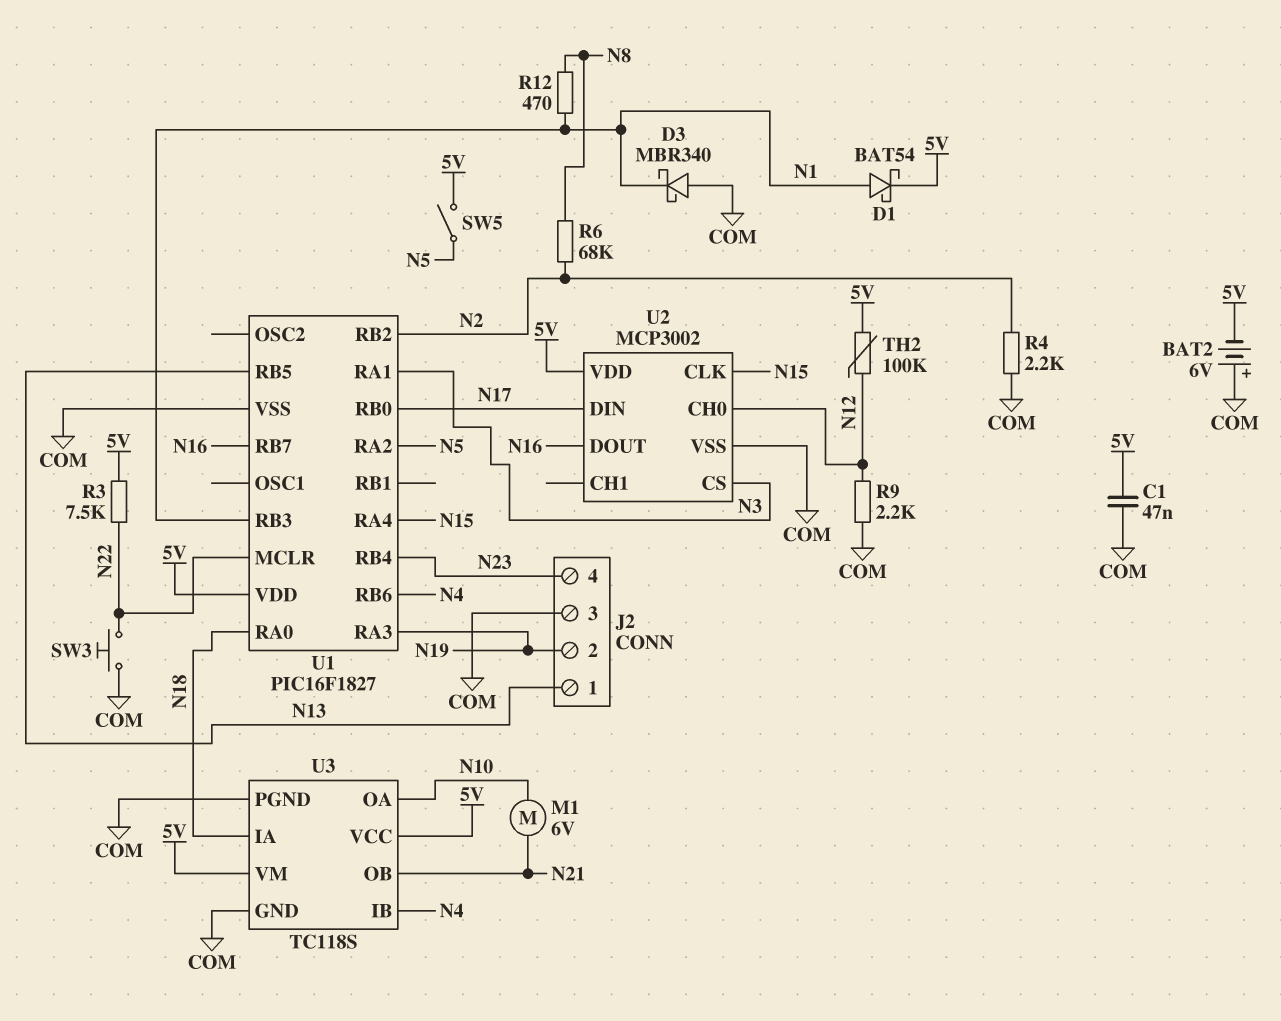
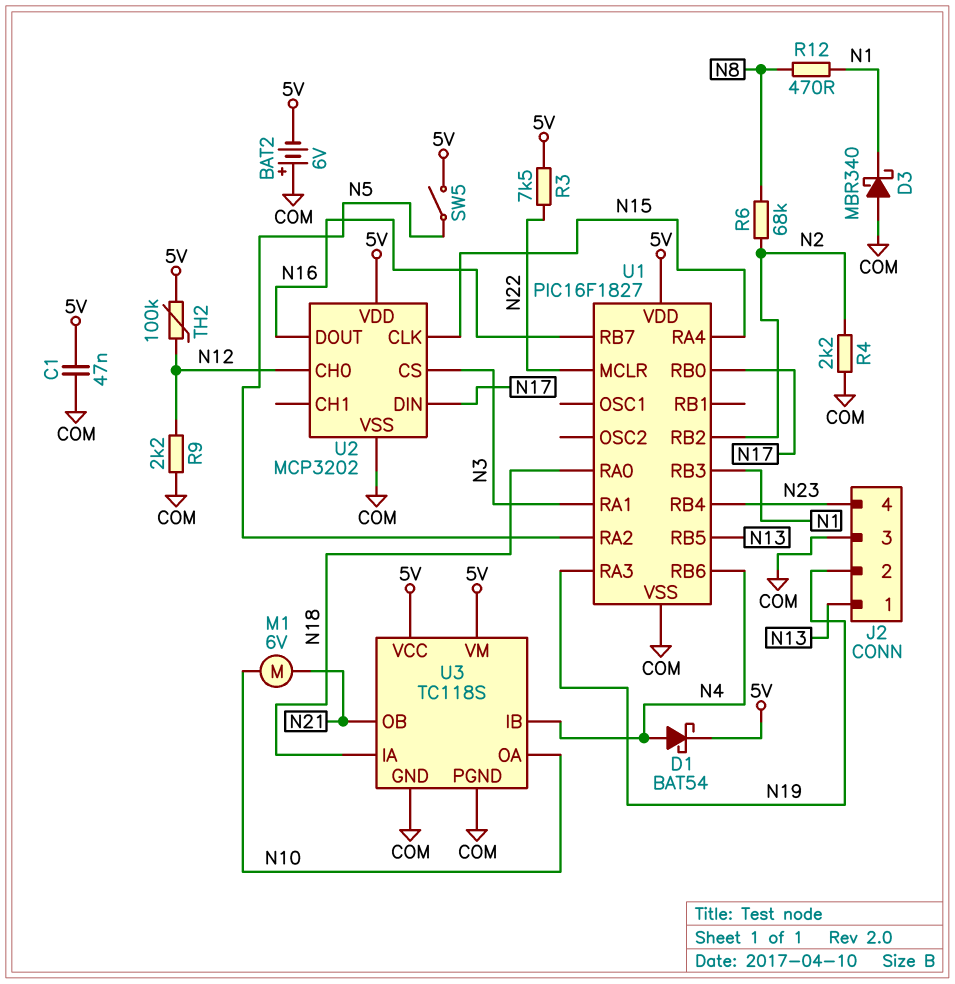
D1: schottky BAT54 (A N1, K 5V) -> schottky BAT54 (A N4, K 5V)
SW3: button (COM, N22) -> none
U2: MCP3002 -> MCP3202

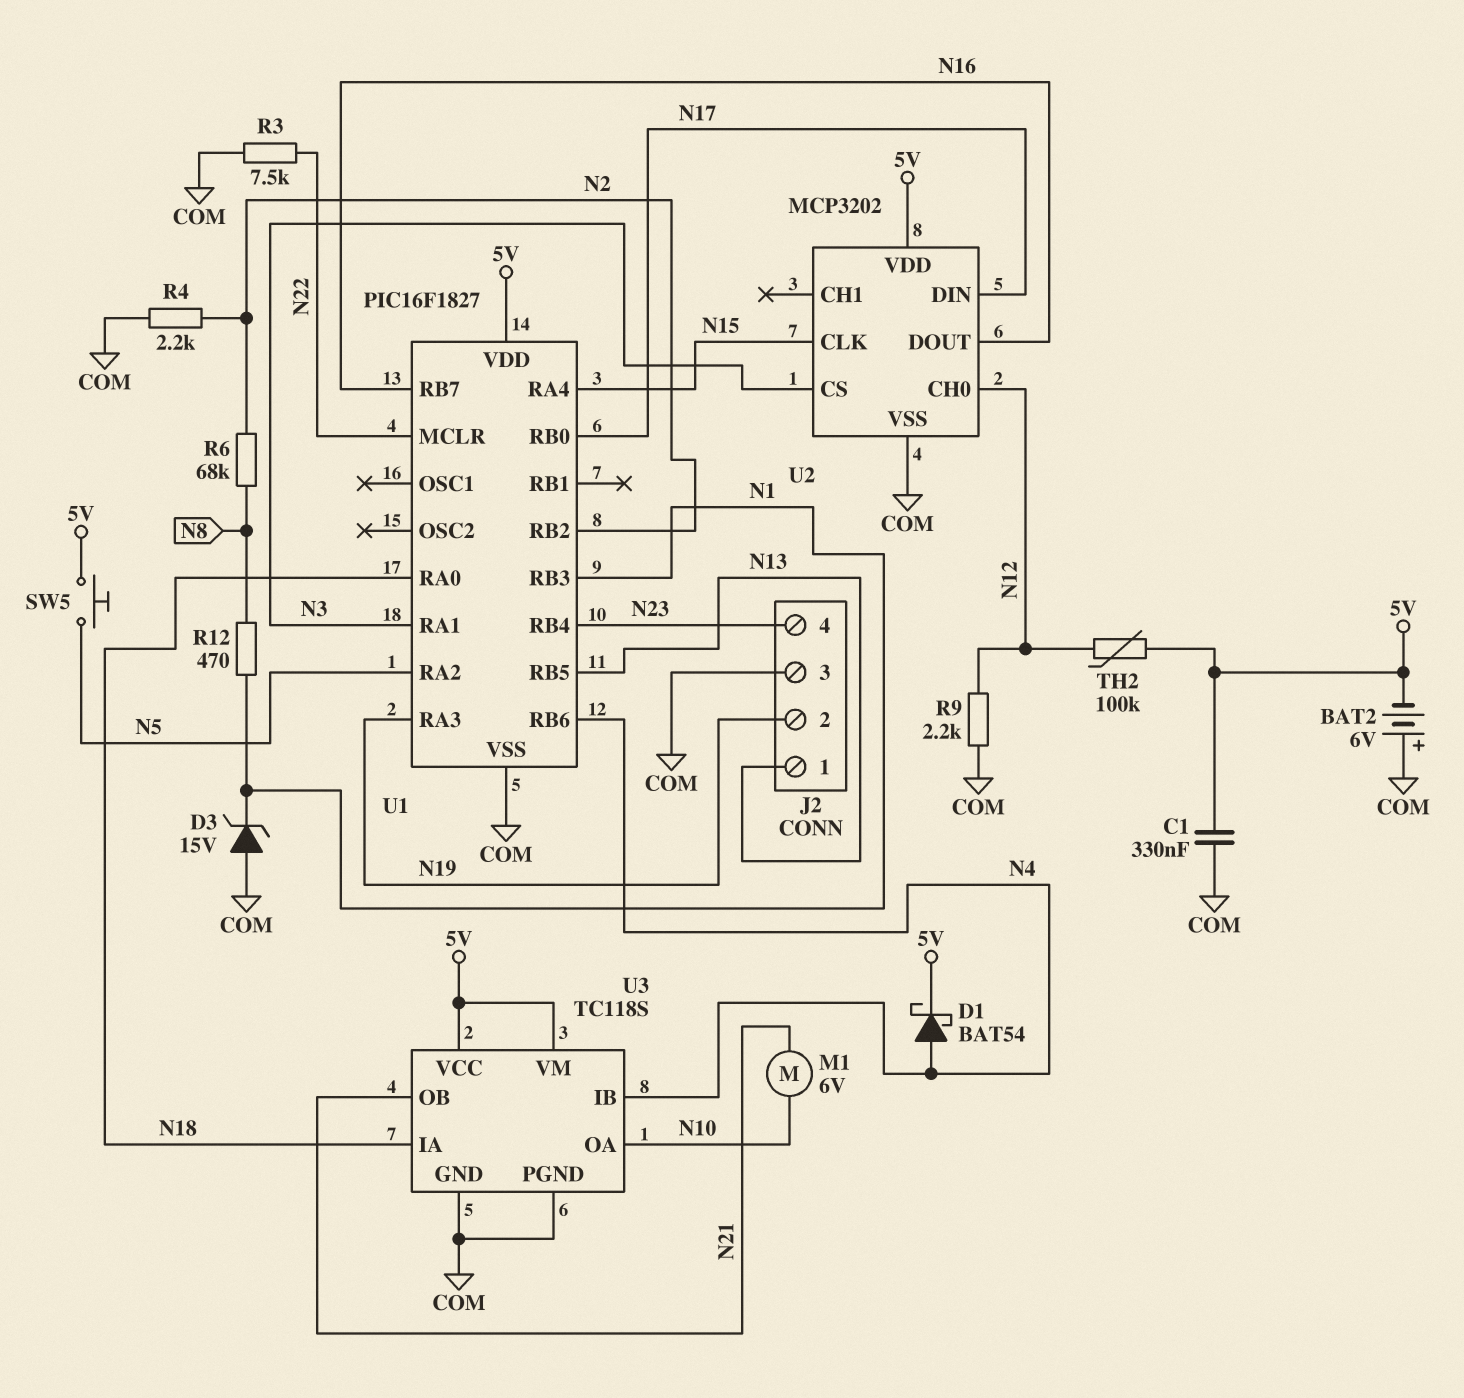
C1: 47nF (5V, COM) -> 330nF (5V, COM)
D3: schottky MBR340 (A COM, K N1) -> zener 15V (A COM, K N1)
R3: 7.5k (5V, N22) -> 7.5k (COM, N22)
SW5: switch (5V, N5) -> button (5V, N5)

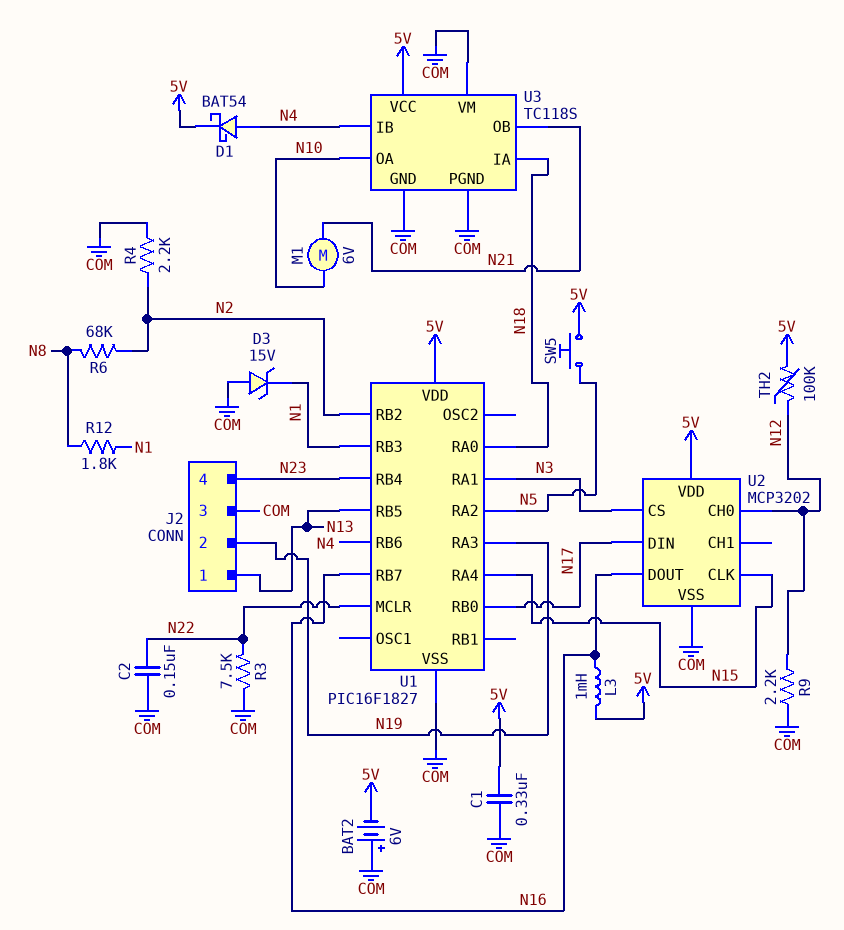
C2: none -> 150nF (COM, N22)
L3: none -> 1mH (5V, N16)
R12: 470 (N1, N8) -> 1.8k (N1, N8)
U3 pin VM: 5V -> COM

